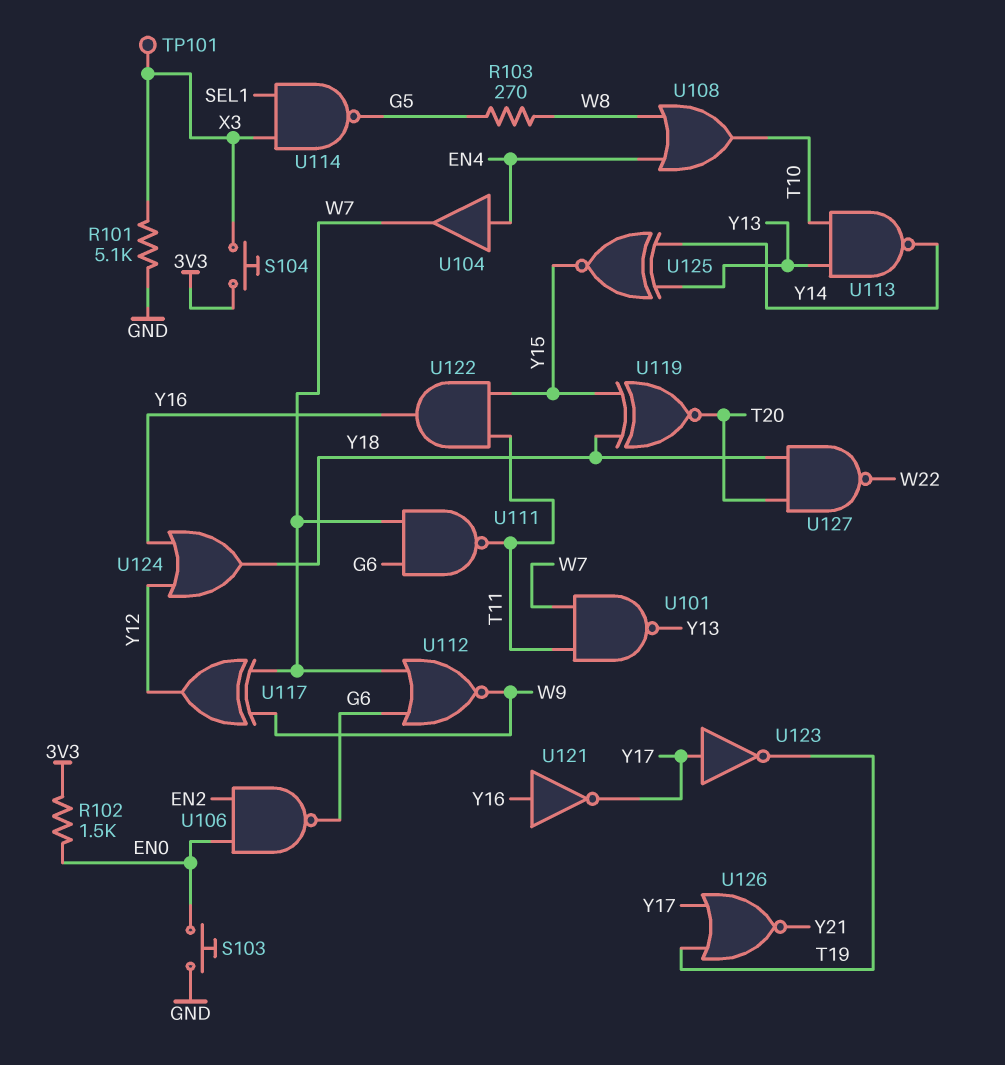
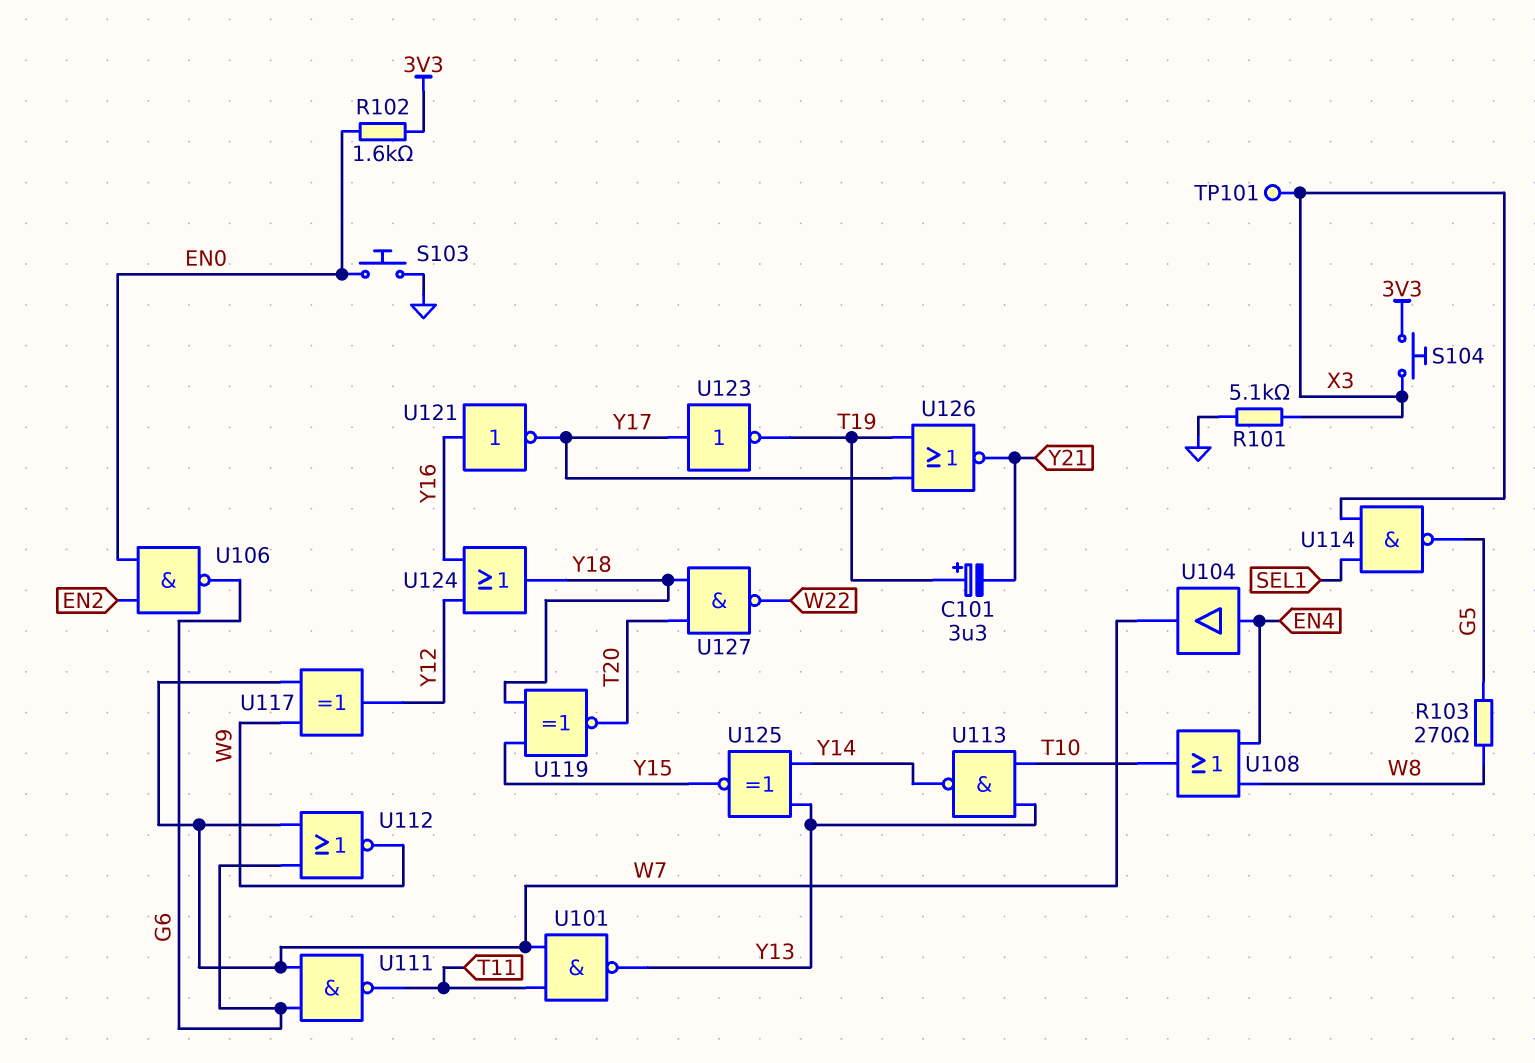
C101: none -> 3.3uF (plus T19, minus Y21)
R102: 1.5k (3V3, EN0) -> 1.6k (3V3, EN0)
U122: AND (in T11, in Y15, out Y16) -> none

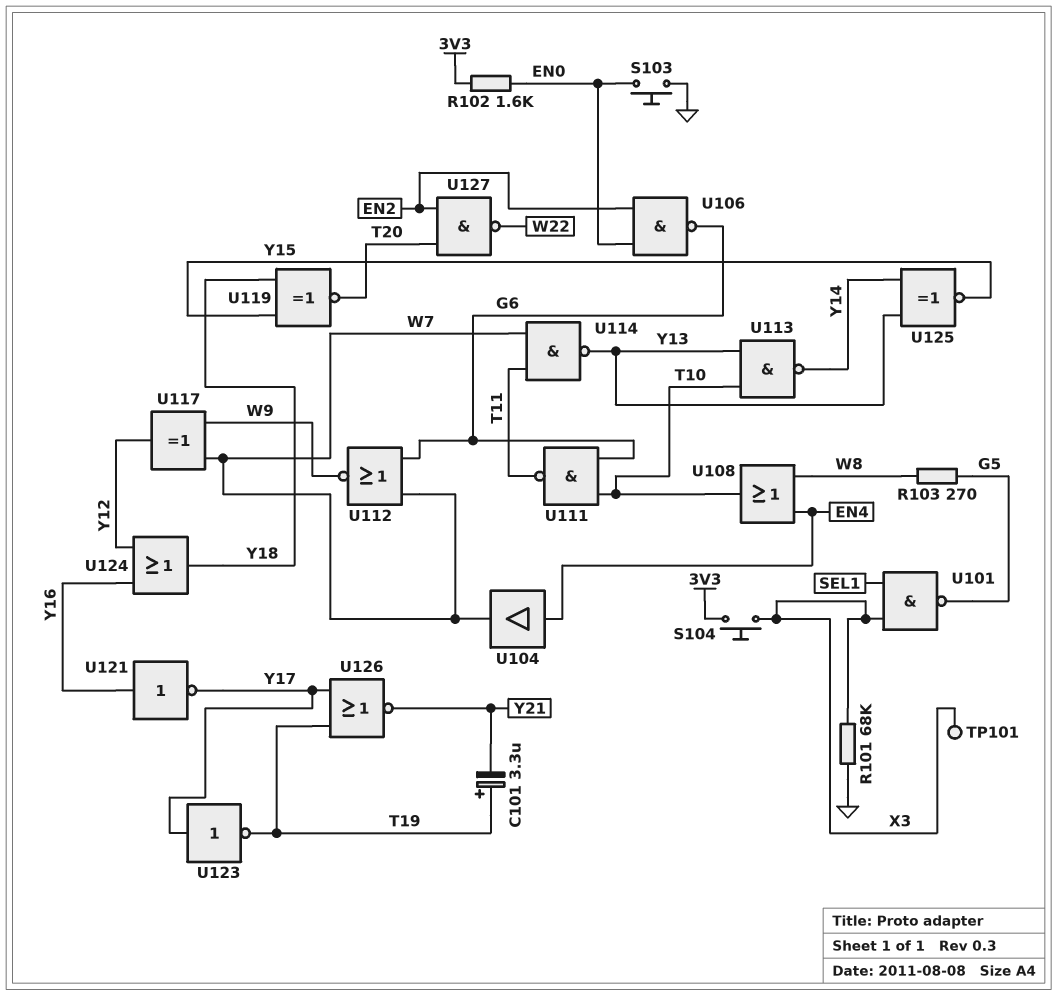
R101: 5.1k (GND, X3) -> 68k (GND, X3)
U101: NAND (in T11, in W7, out Y13) -> NAND (in SEL1, in X3, out G5)
U111: NAND (in G6, in W7, out T11) -> NAND (in G6, in T10, out T11)
U114: NAND (in SEL1, in X3, out G5) -> NAND (in T11, in W7, out Y13)
U127: NAND (in T20, in Y18, out W22) -> NAND (in EN2, in T20, out W22)

